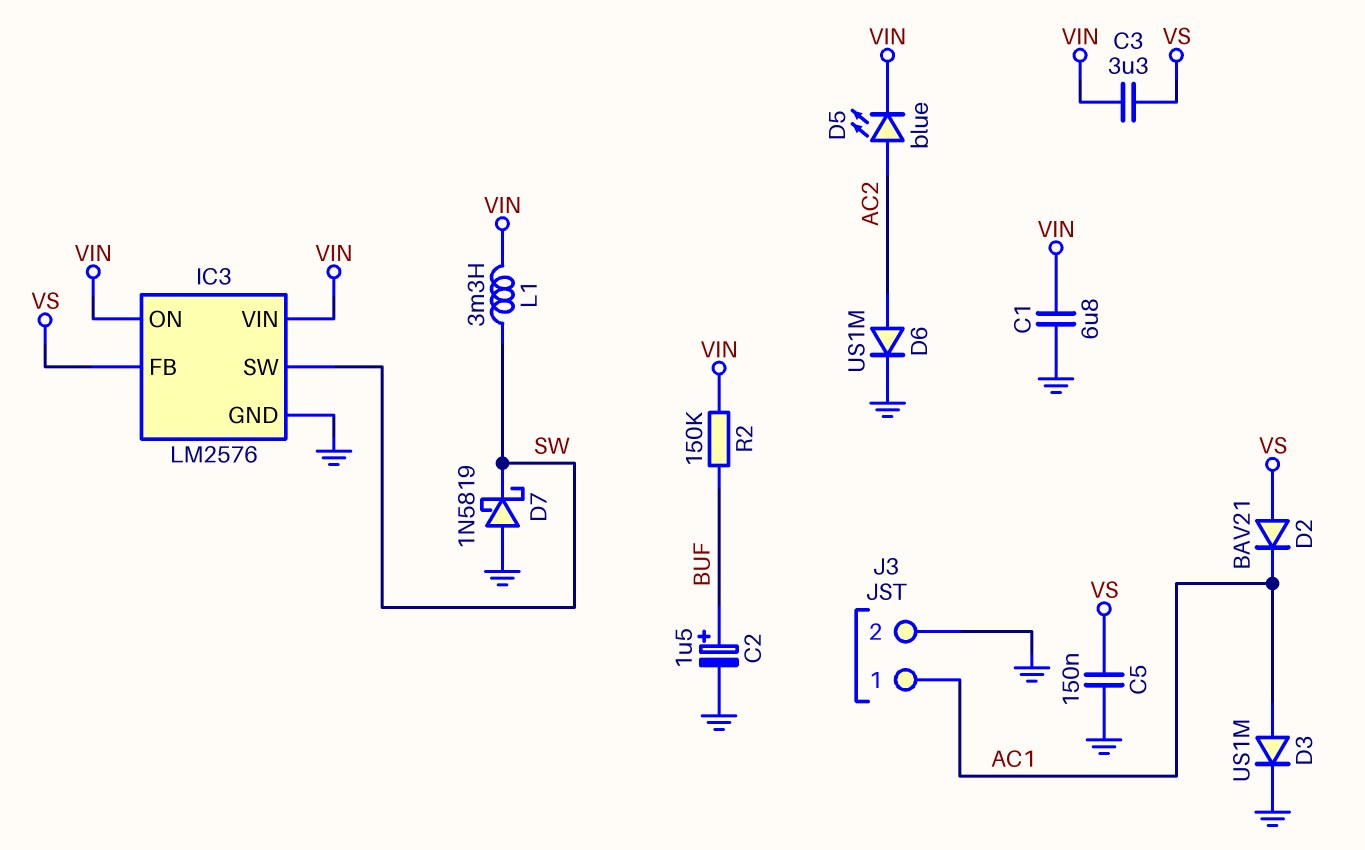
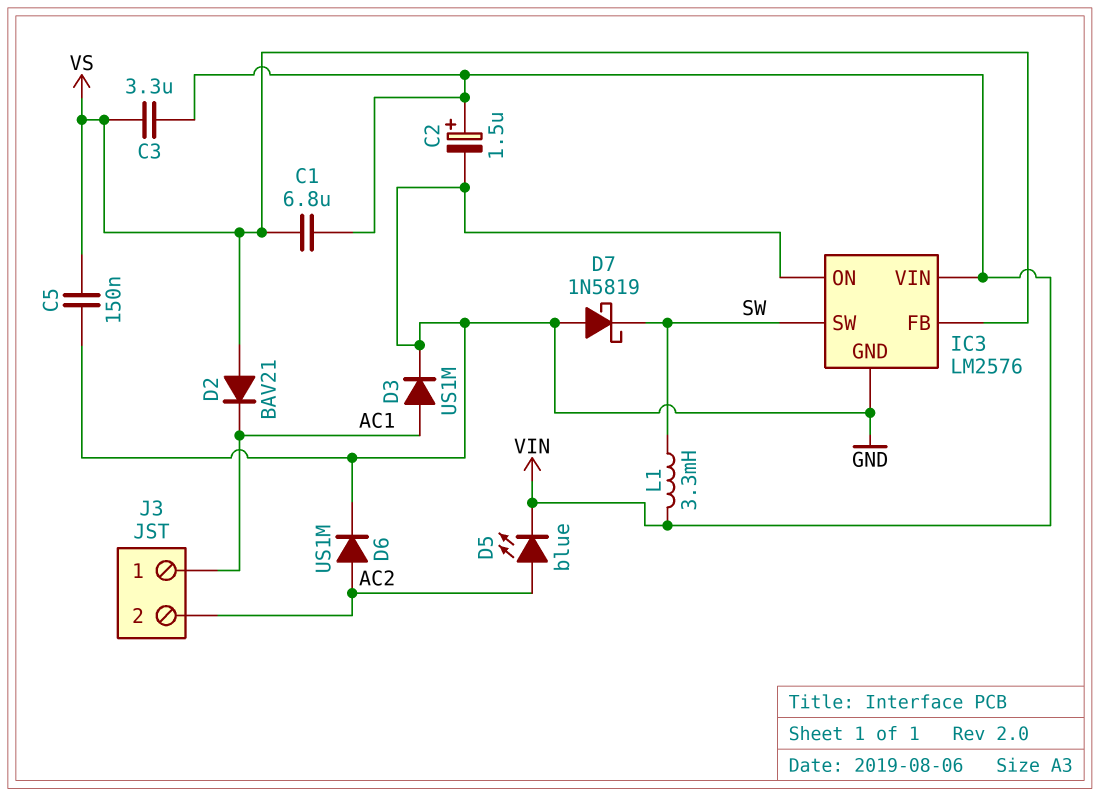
C1: 6.8uF (GND, VIN) -> 6.8uF (VIN, VS)
C2: 1.5uF (plus BUF, minus GND) -> 1.5uF (plus VIN, minus GND)
IC3 pin ON: VIN -> GND
J3 pin 2: GND -> AC2
R2: 150k (BUF, VIN) -> none

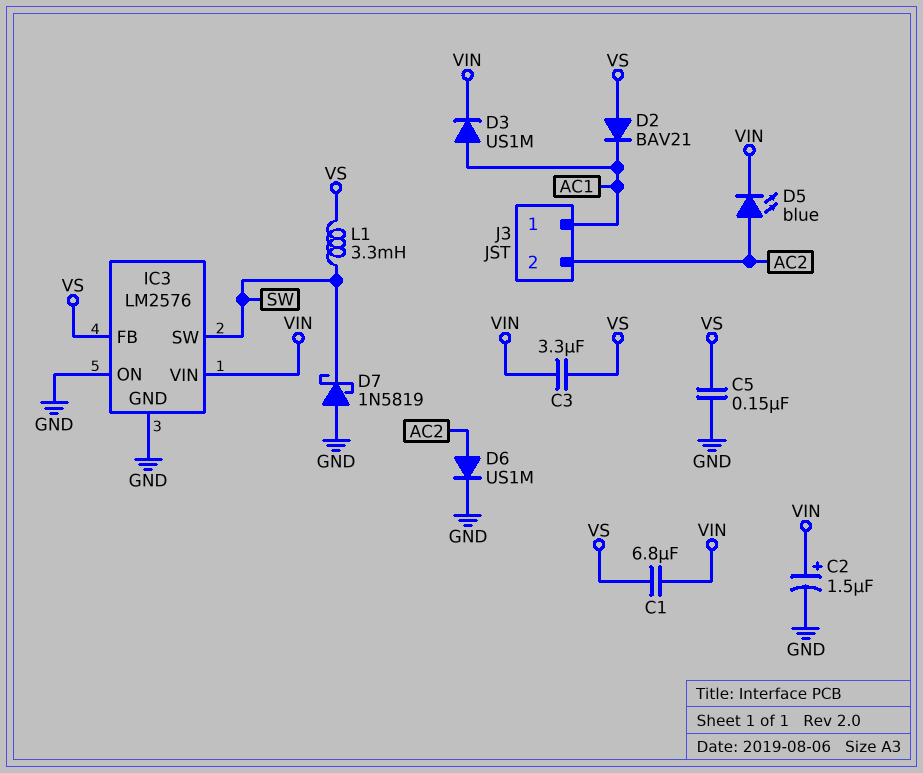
D3: diode US1M (A AC1, K GND) -> diode US1M (A AC1, K VIN)
L1: 3.3mH (SW, VIN) -> 3.3mH (SW, VS)

